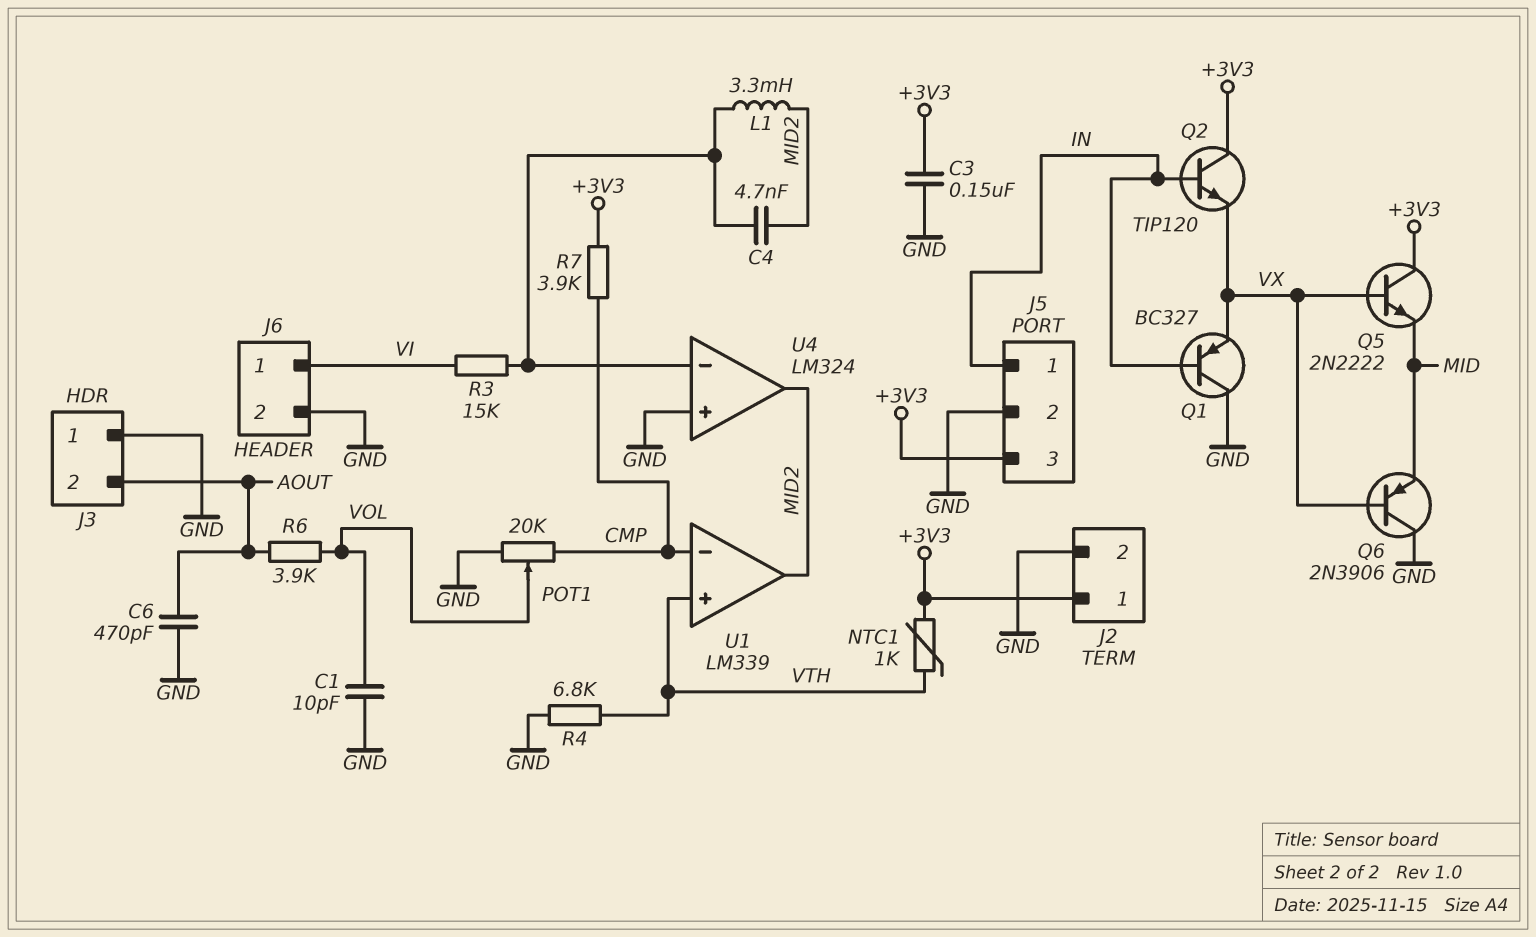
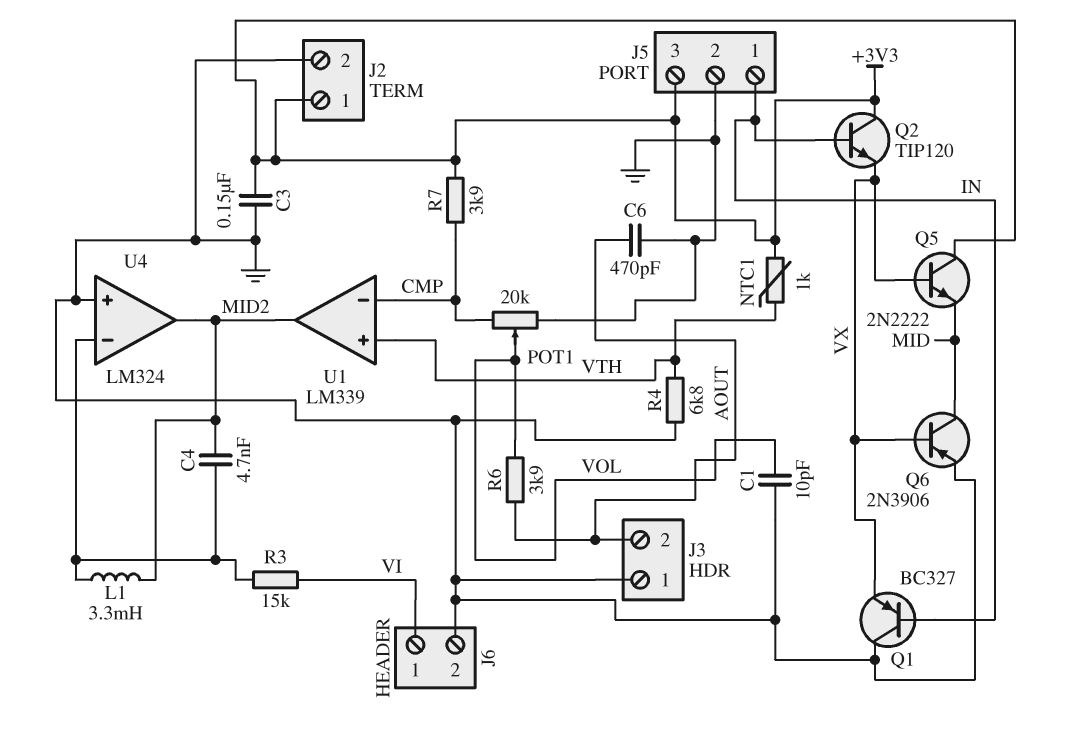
Q6: PNP 2N3906 (B VX, C GND, E MID) -> PNP 2N3906 (B VX, C MID, E GND)

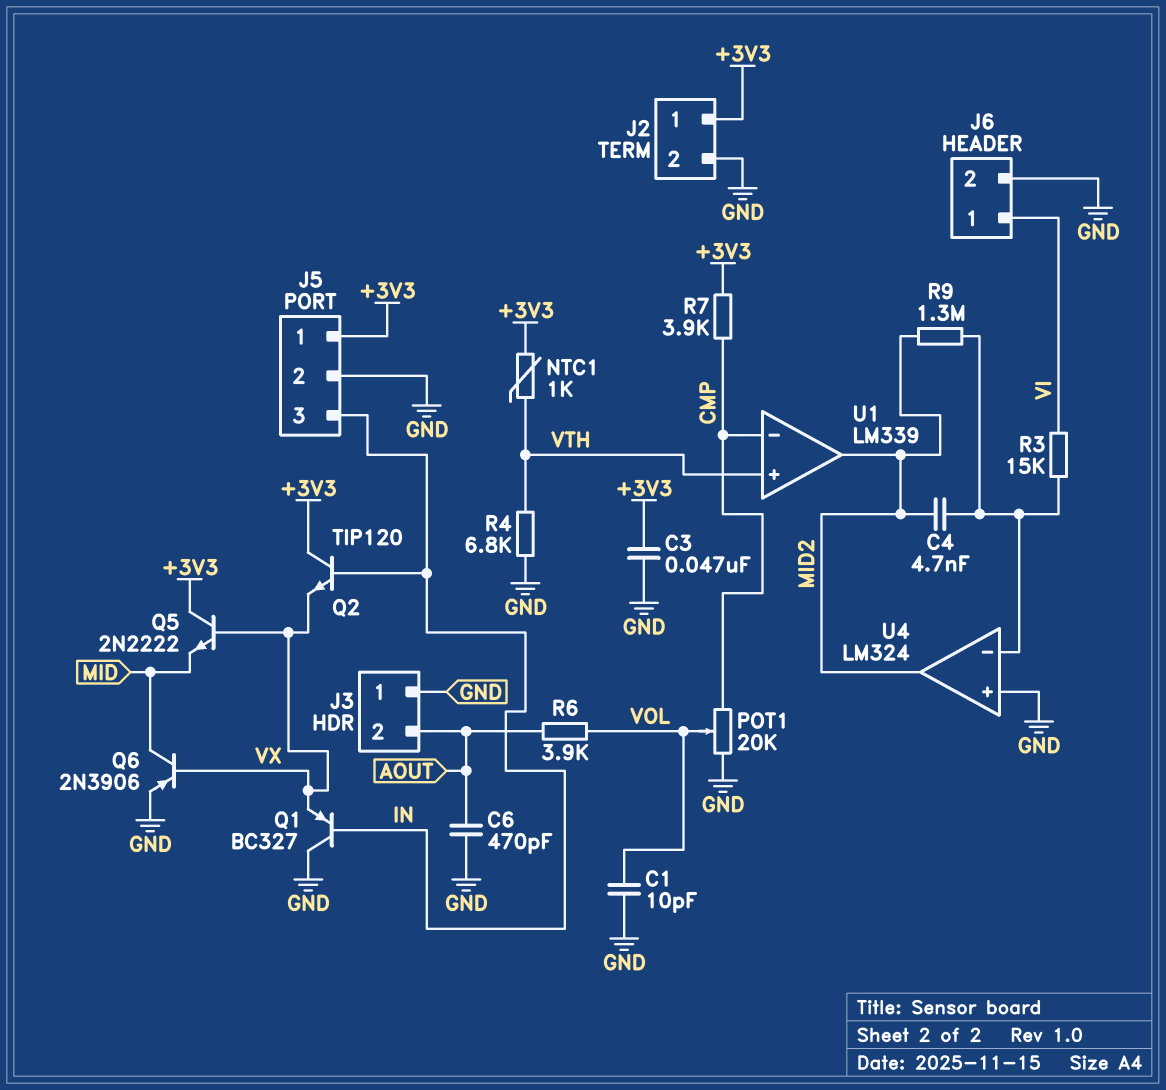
C3: 150nF (+3V3, GND) -> 47nF (+3V3, GND)
J5 pin 1: IN -> +3V3
J5 pin 3: +3V3 -> IN
L1: 3.3mH (MID2, U4/in-) -> none
R9: none -> 1.3M (MID2, U4/in-)

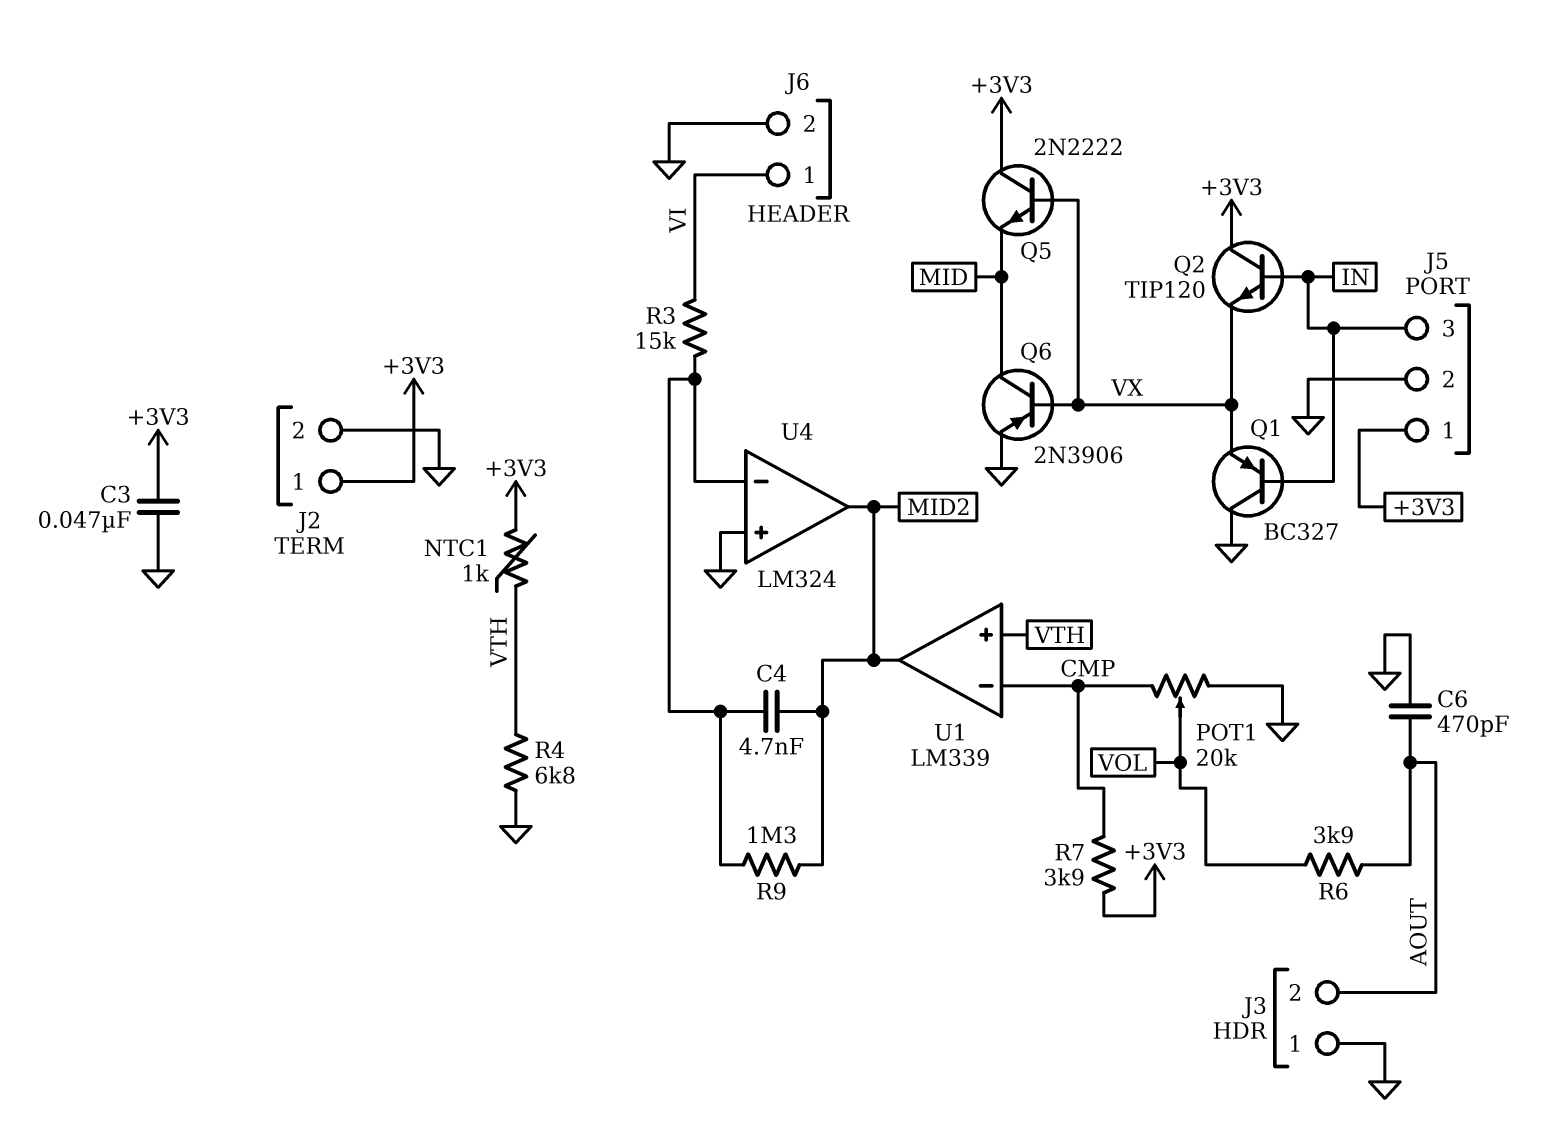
C1: 10pF (GND, VOL) -> none

